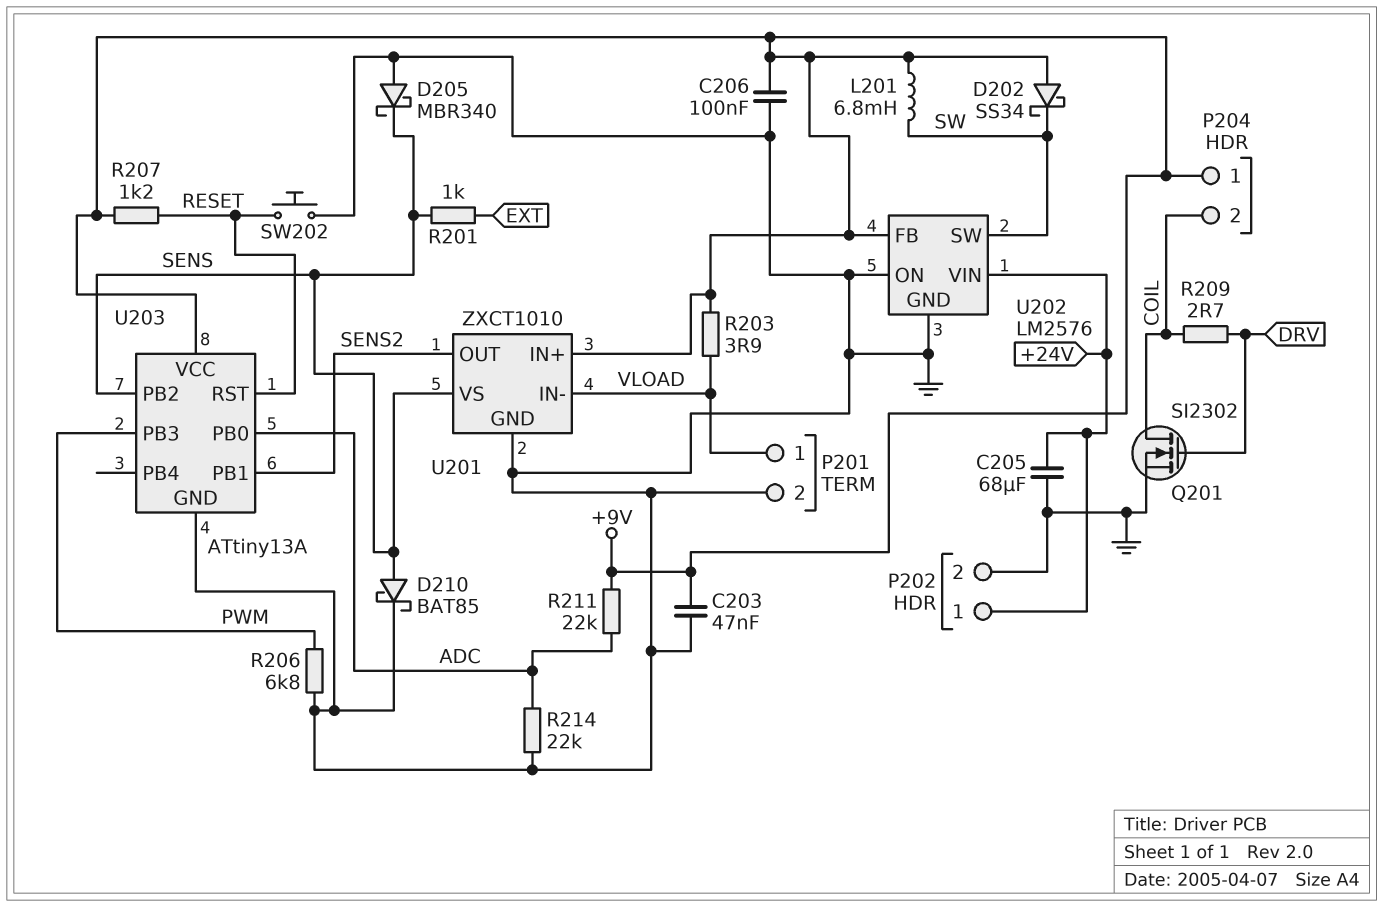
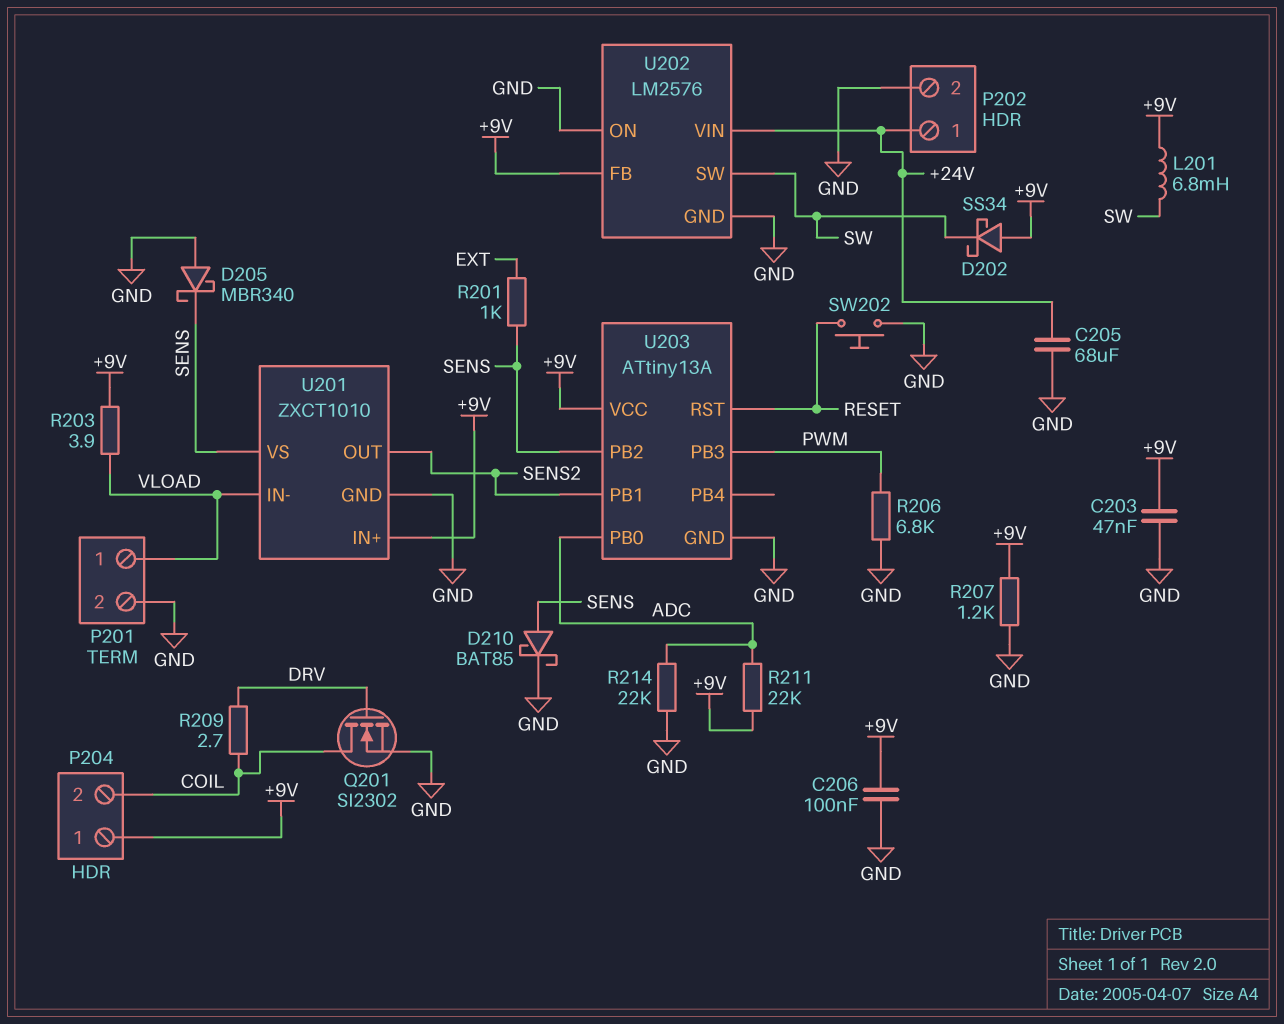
R207: 1.2k (+9V, RESET) -> 1.2k (+9V, GND)

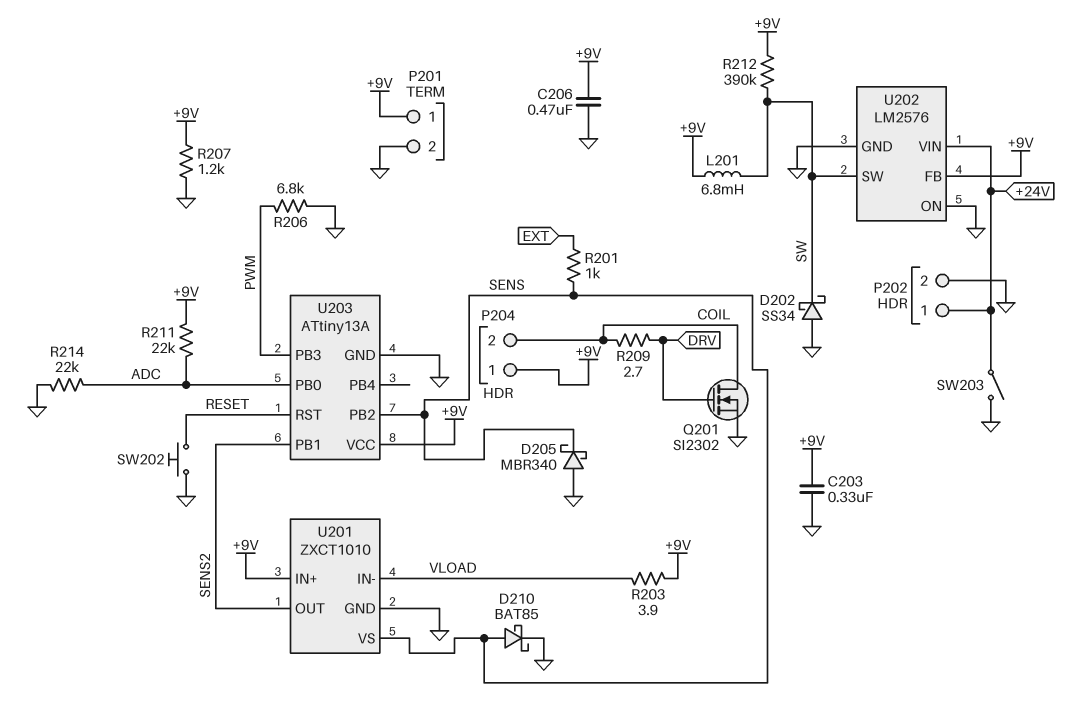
C203: 47nF (+9V, GND) -> 330nF (+9V, GND)
C205: 68uF (+24V, GND) -> none
C206: 100nF (+9V, GND) -> 470nF (+9V, GND)
D202: schottky SS34 (A +9V, K SW) -> schottky SS34 (A GND, K SW)
P201 pin 1: VLOAD -> +9V
R212: none -> 390k (+9V, SW)
SW203: none -> switch (+24V, GND)

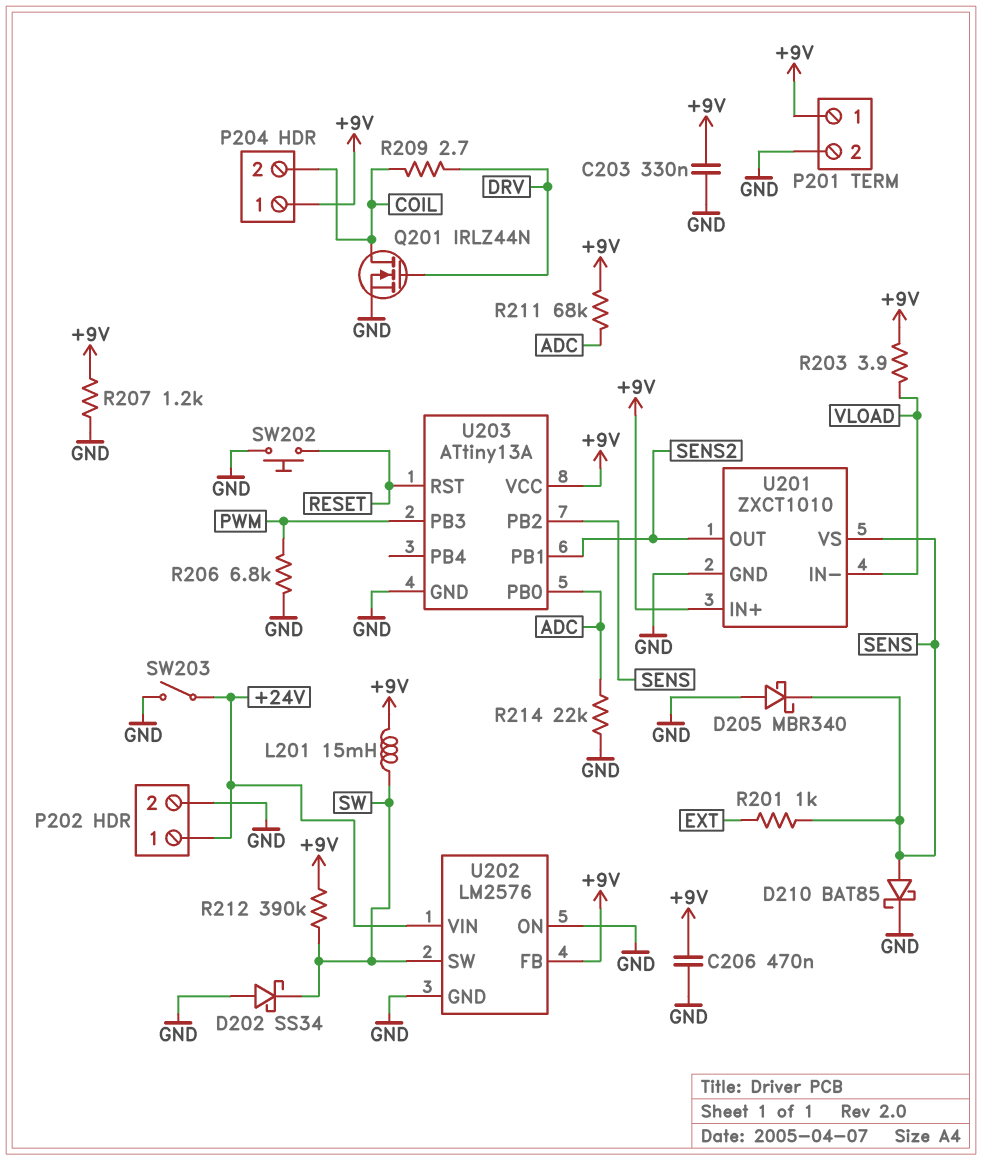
L201: 6.8mH (+9V, SW) -> 15mH (+9V, SW)
Q201: NMOS SI2302 (G DRV, D COIL, S GND) -> NMOS IRLZ44N (G DRV, D COIL, S GND)
R211: 22k (+9V, ADC) -> 68k (+9V, ADC)

